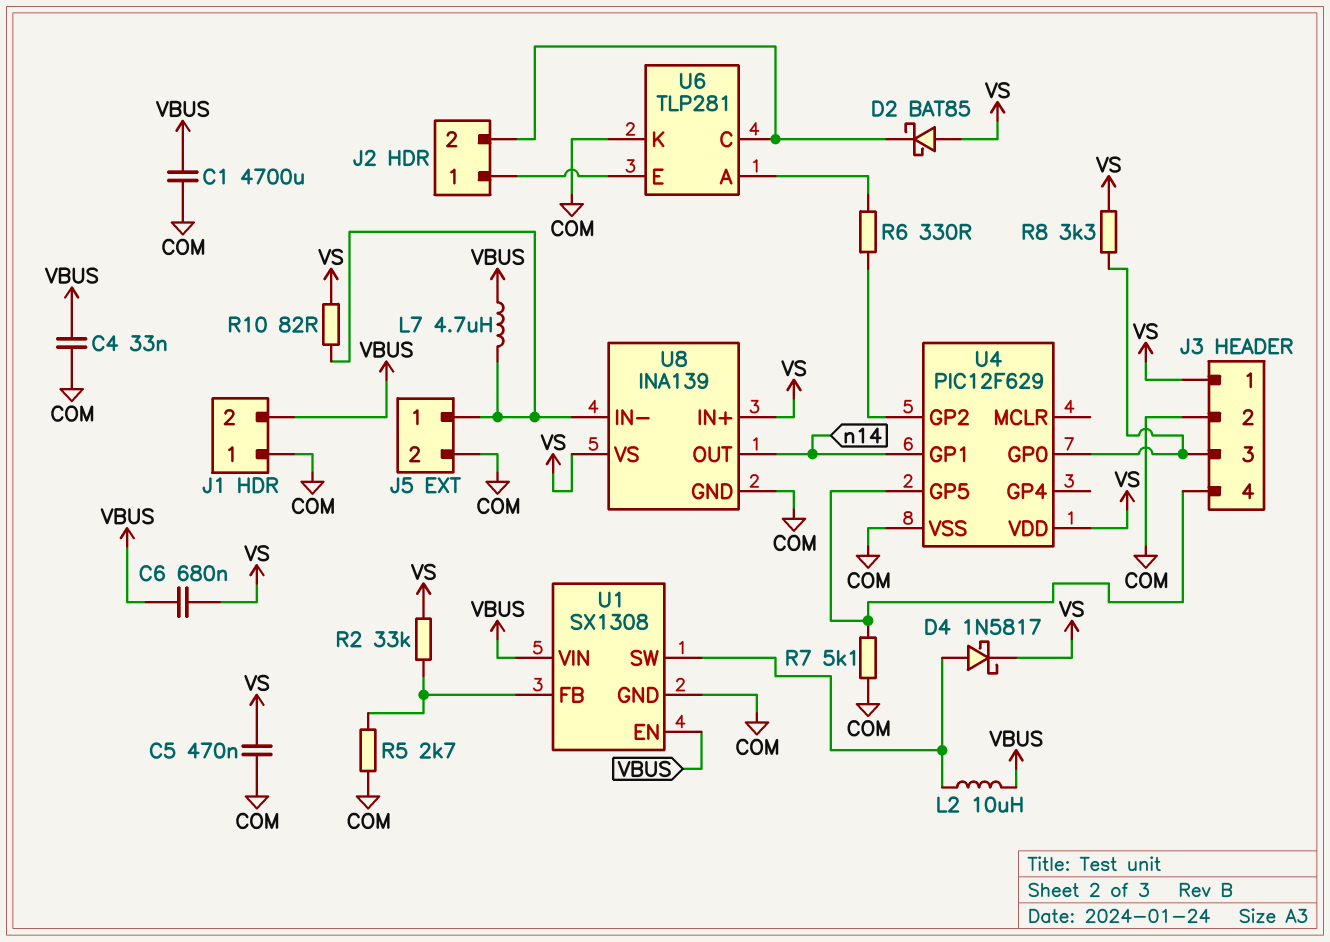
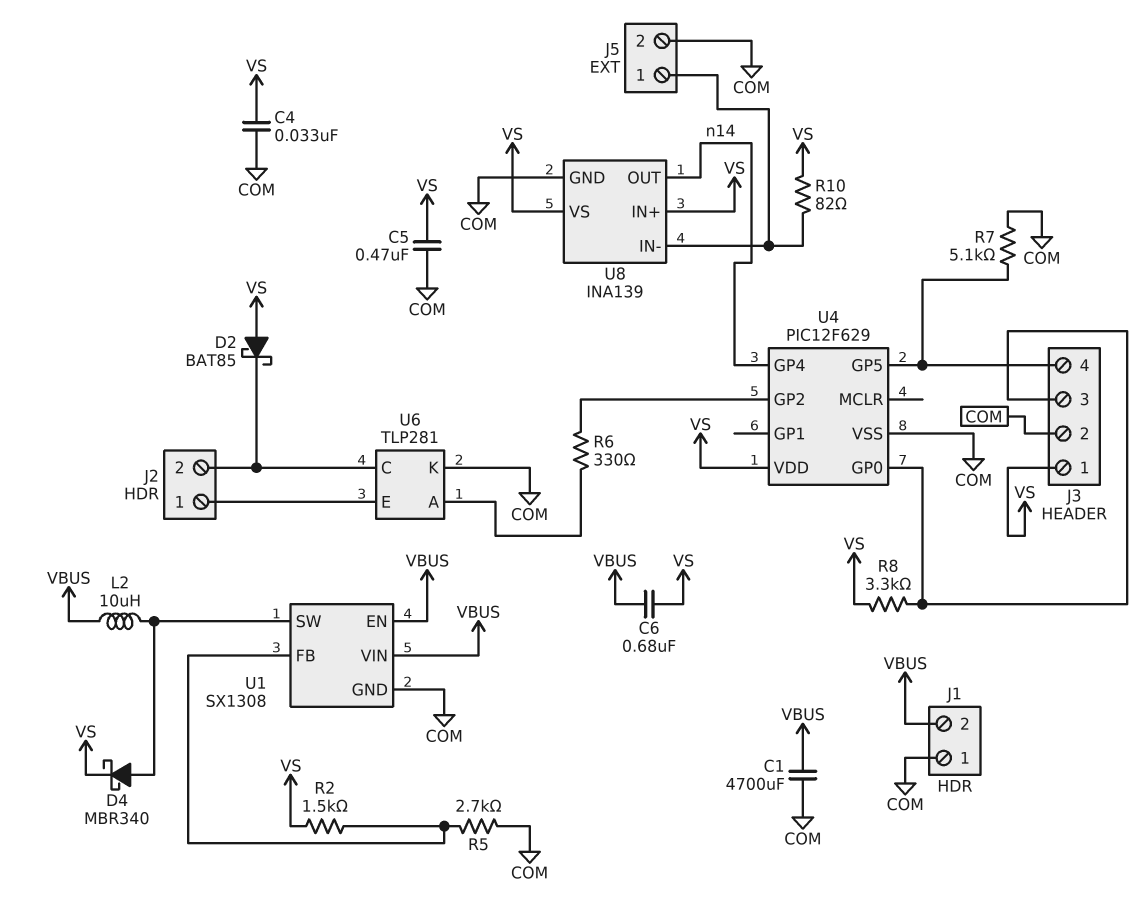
C4: 33nF (COM, VBUS) -> 33nF (COM, VS)
D4: schottky 1N5817 (A U1/SW, K VS) -> schottky MBR340 (A U1/SW, K VS)
L7: 4.7uH (J5/1, VBUS) -> none
R2: 33k (U1/FB, VS) -> 1.5k (U1/FB, VS)
U4 pin GP1: n14 -> none
U4 pin GP4: none -> n14

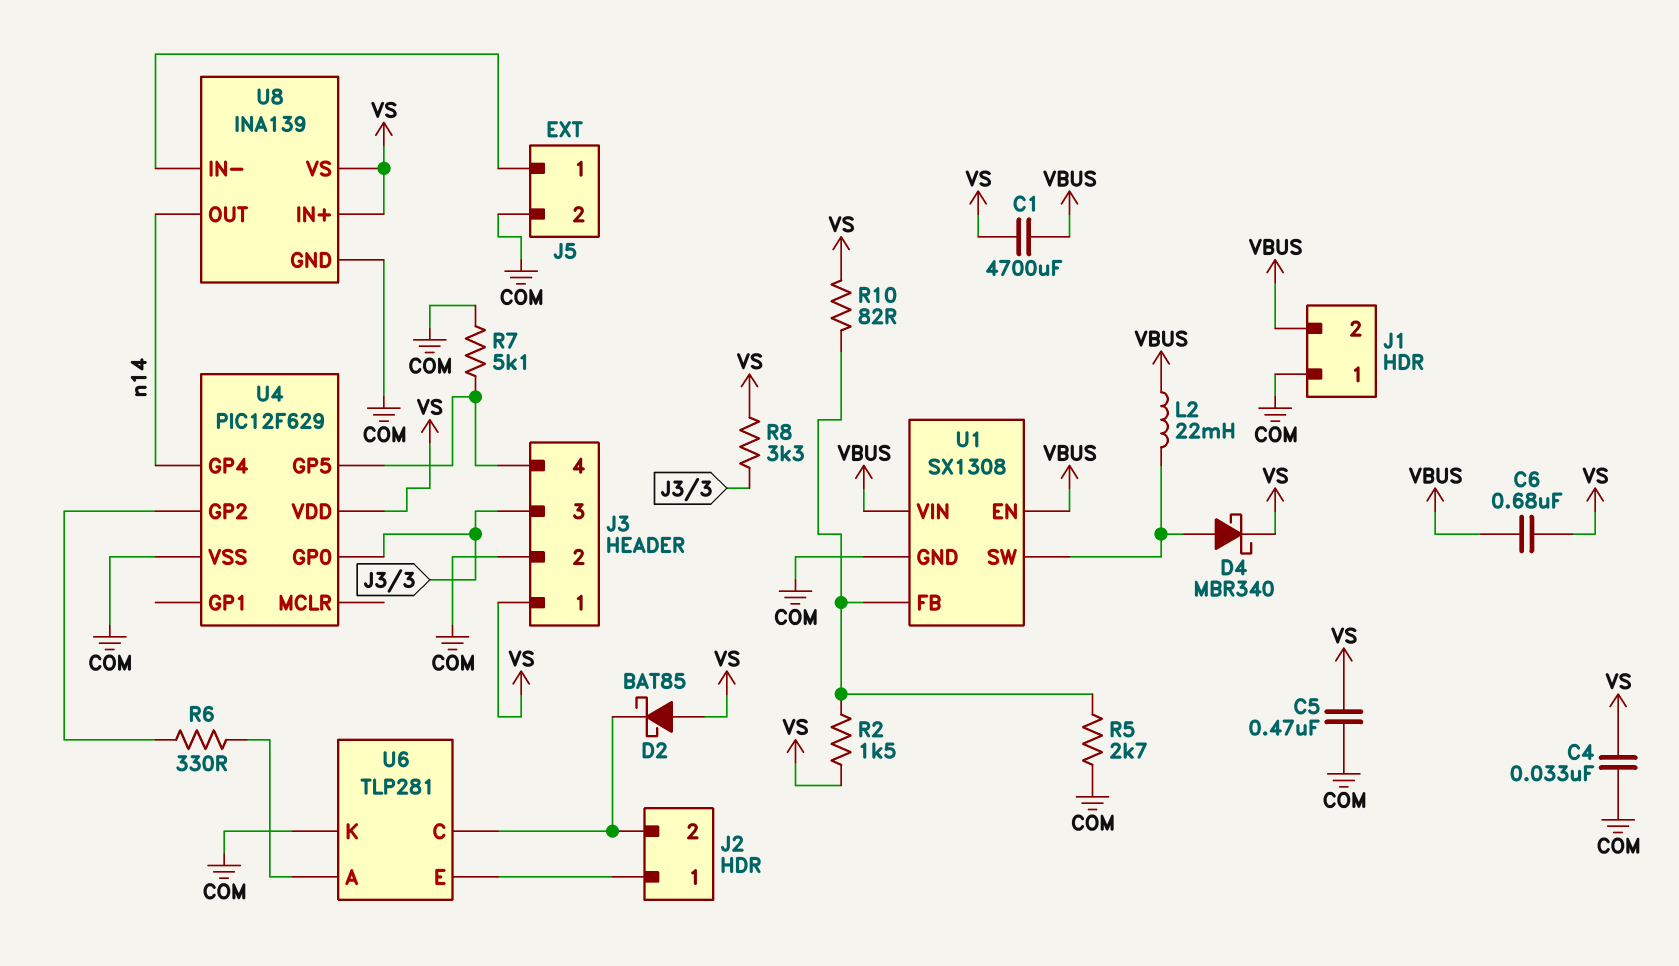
C1: 4700uF (COM, VBUS) -> 4700uF (VBUS, VS)
L2: 10uH (U1/SW, VBUS) -> 22mH (U1/SW, VBUS)
R10: 82 (J5/1, VS) -> 82 (U1/FB, VS)

